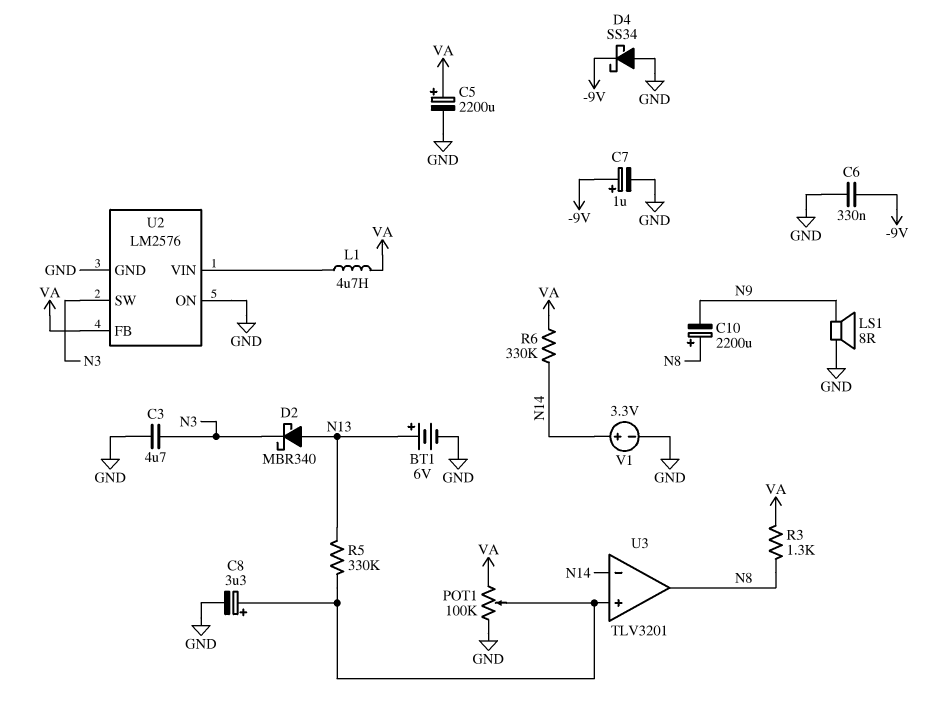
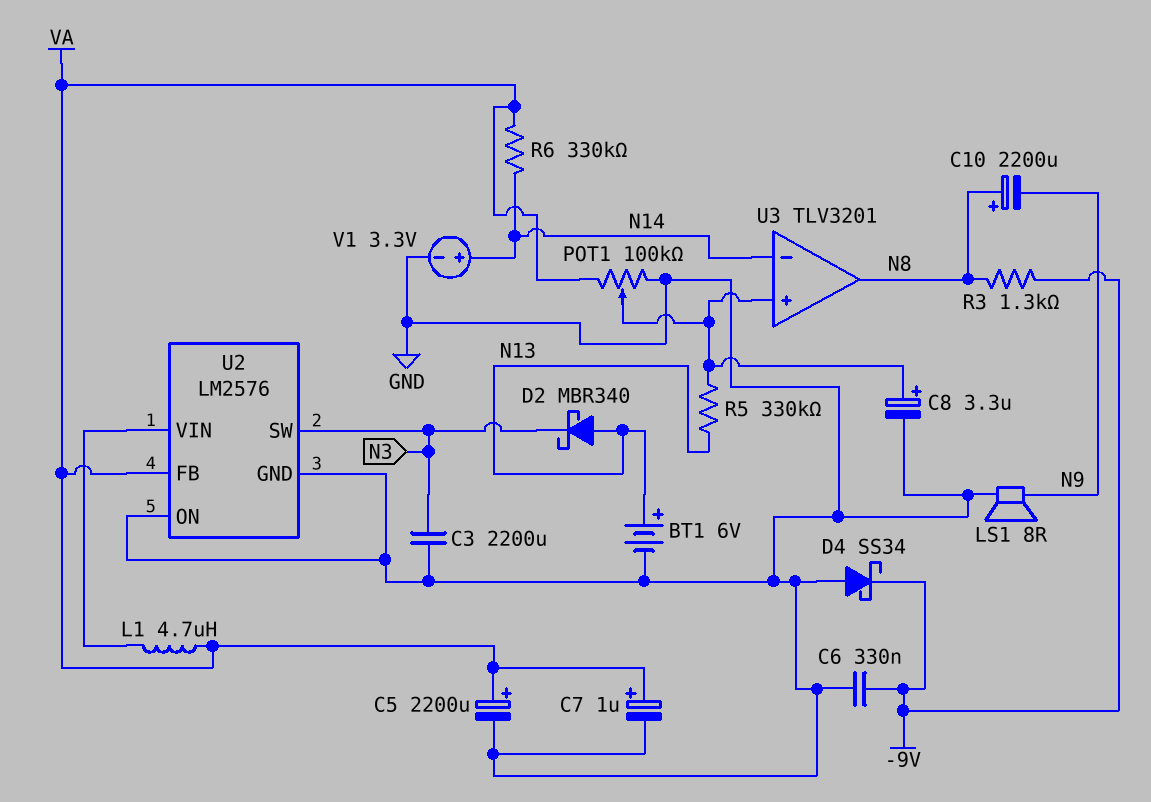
C3: 4.7uF (GND, N3) -> 2200uF (GND, N3)
C7: 1uF (plus -9V, minus GND) -> 1uF (plus VA, minus GND)
R3: 1.3k (N8, VA) -> 1.3k (-9V, N8)

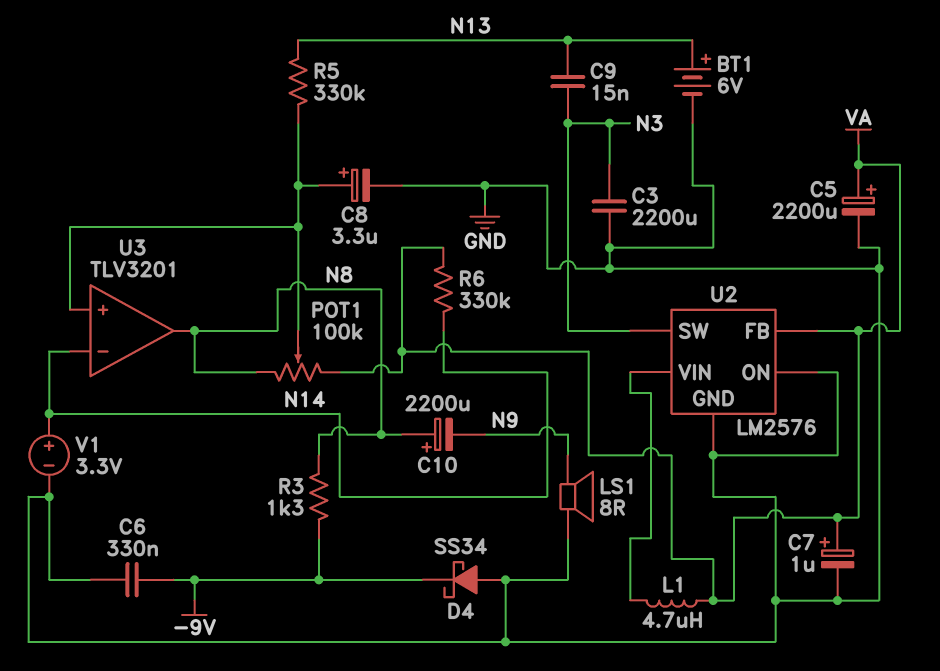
C9: none -> 15nF (N3, N13)
D2: schottky MBR340 (A N13, K N3) -> none
POT1: 100k (GND, VA, wiper U3/in+) -> 100k (N8, VA, wiper U3/in+)

